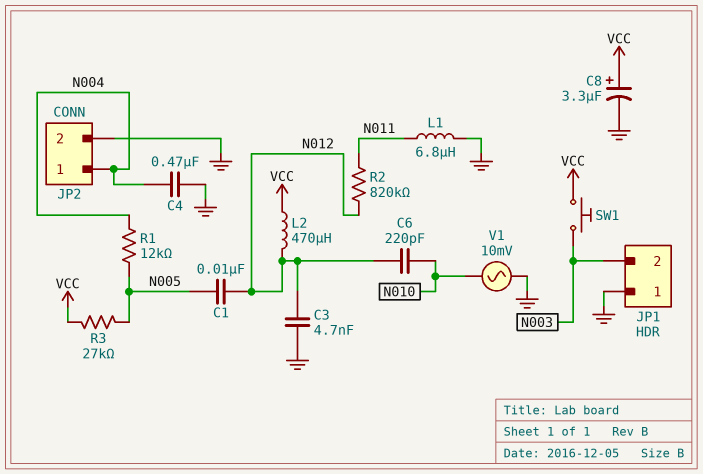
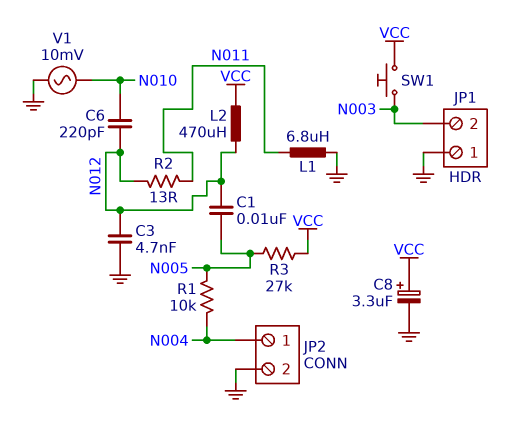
C4: 470nF (GND, N004) -> none
R1: 12k (N004, N005) -> 10k (N004, N005)
R2: 820k (N011, N012) -> 13 (N011, N012)

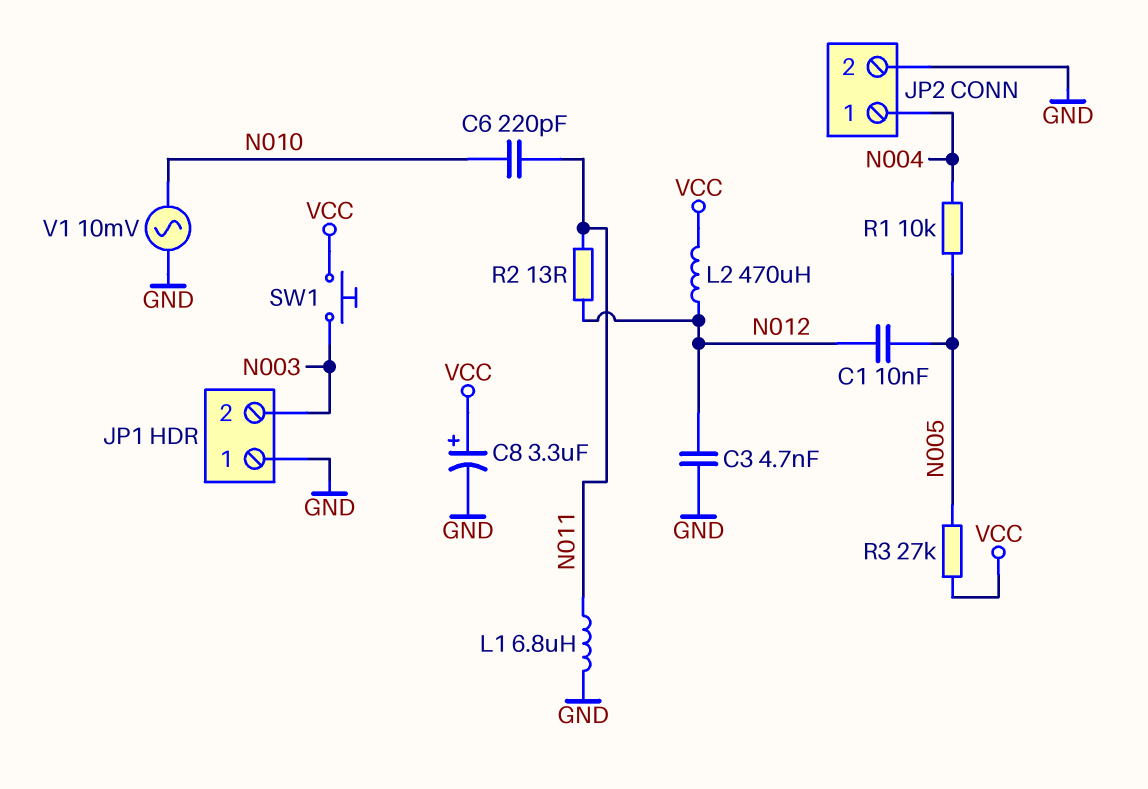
C6: 220pF (N010, N012) -> 220pF (N010, N011)

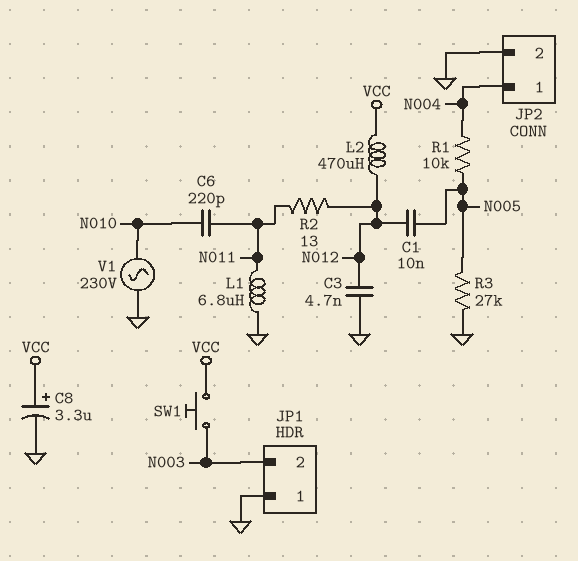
R3: 27k (N005, VCC) -> 27k (GND, N005)
V1: AC 10mV (GND, N010) -> AC 230V (GND, N010)

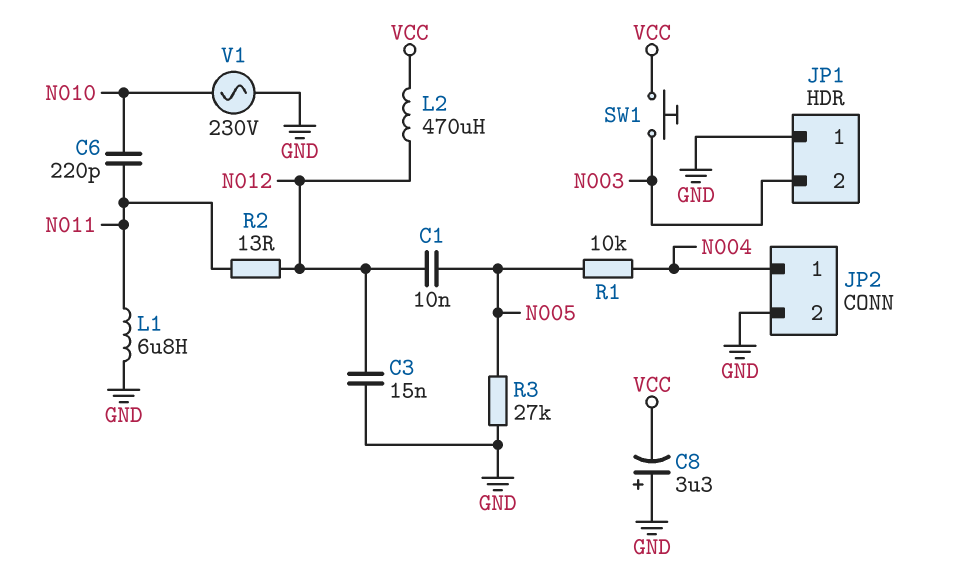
C3: 4.7nF (GND, N012) -> 15nF (GND, N012)
C8: 3.3uF (plus VCC, minus GND) -> 3.3uF (plus GND, minus VCC)

